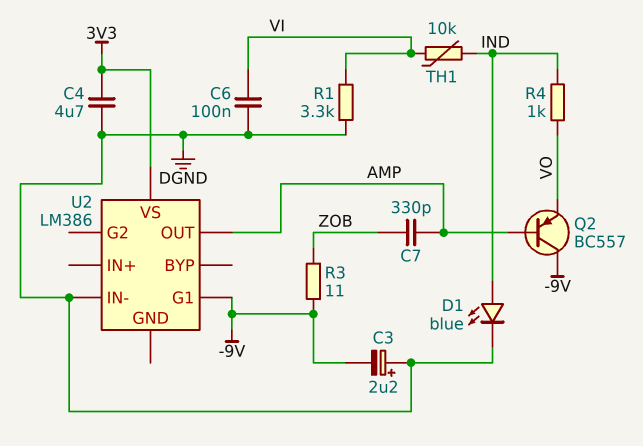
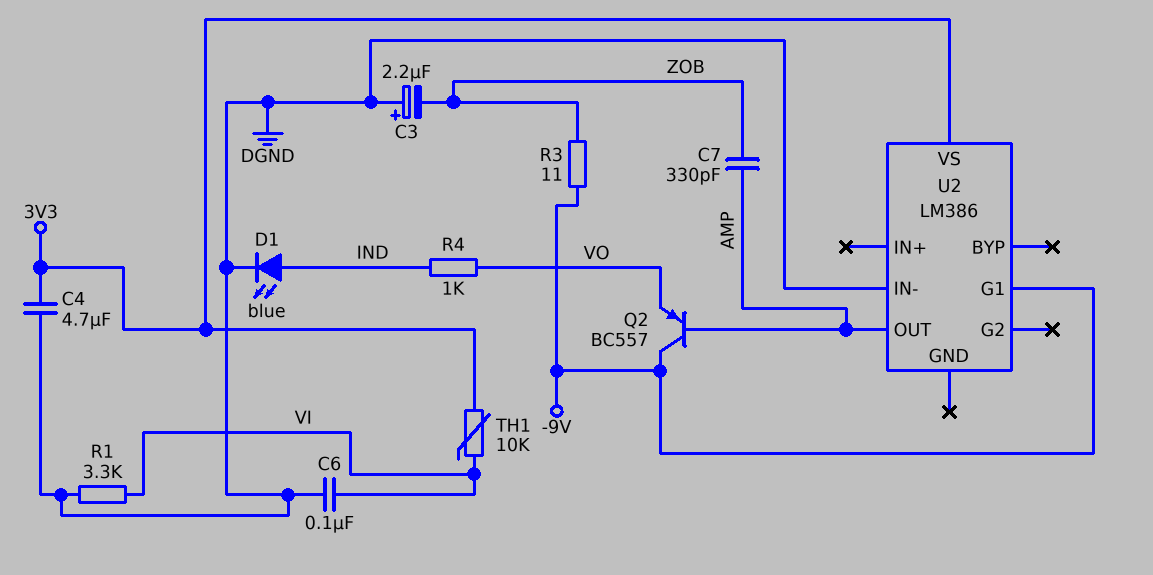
C3: 2.2uF (plus DGND, minus -9V) -> 2.2uF (plus DGND, minus ZOB)
TH1: 10k (IND, VI) -> 10k (3V3, VI)

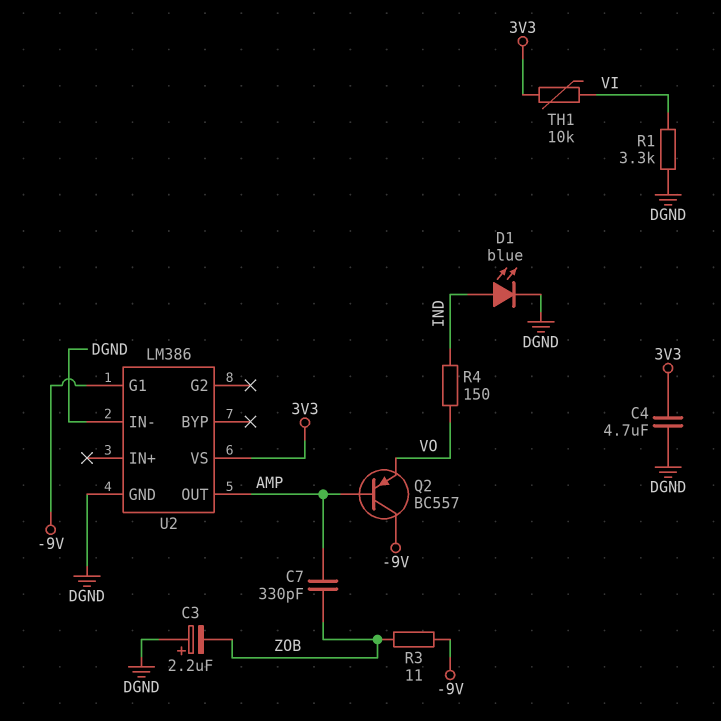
C6: 100nF (DGND, VI) -> none
R4: 1k (IND, VO) -> 150 (IND, VO)
U2 pin GND: none -> DGND

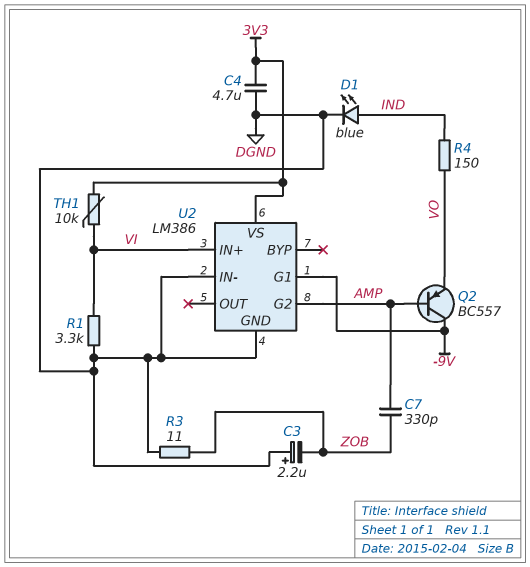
R3: 11 (-9V, ZOB) -> 11 (DGND, ZOB)
U2 pin G2: none -> AMP
U2 pin IN+: none -> VI
U2 pin OUT: AMP -> none

